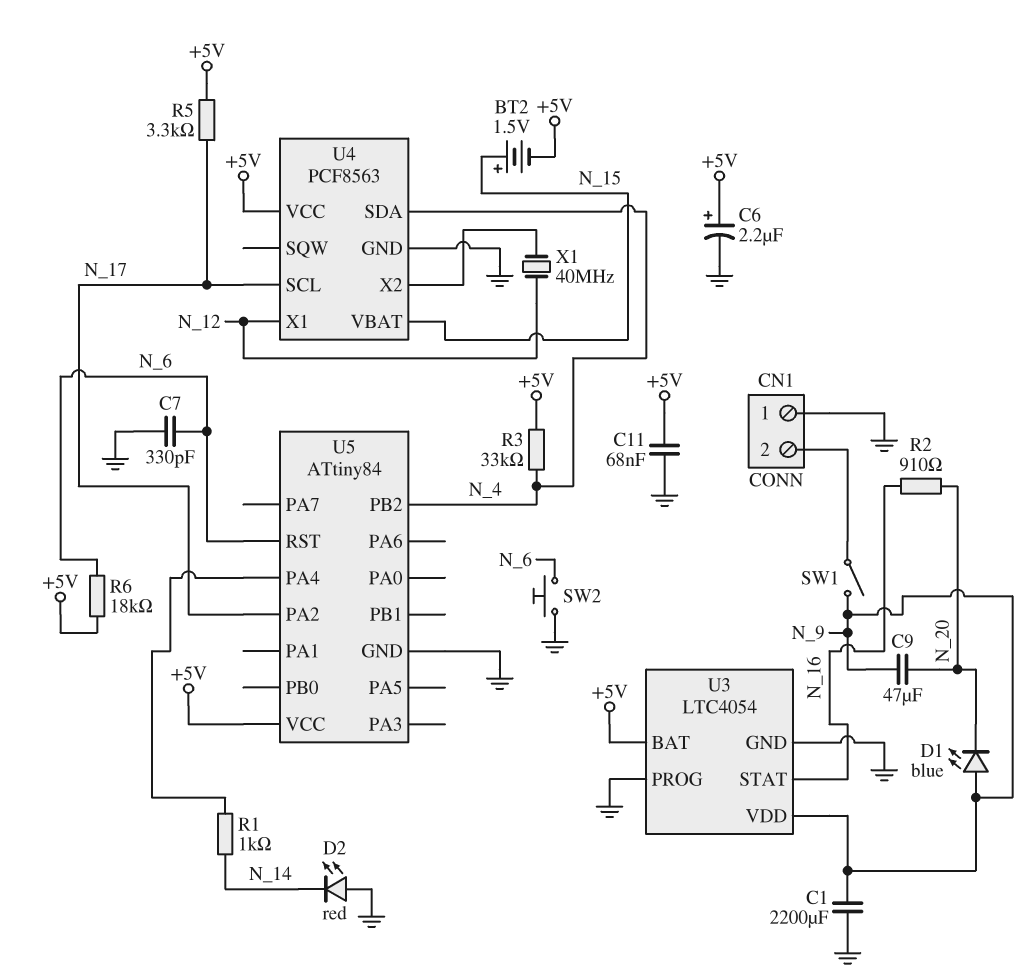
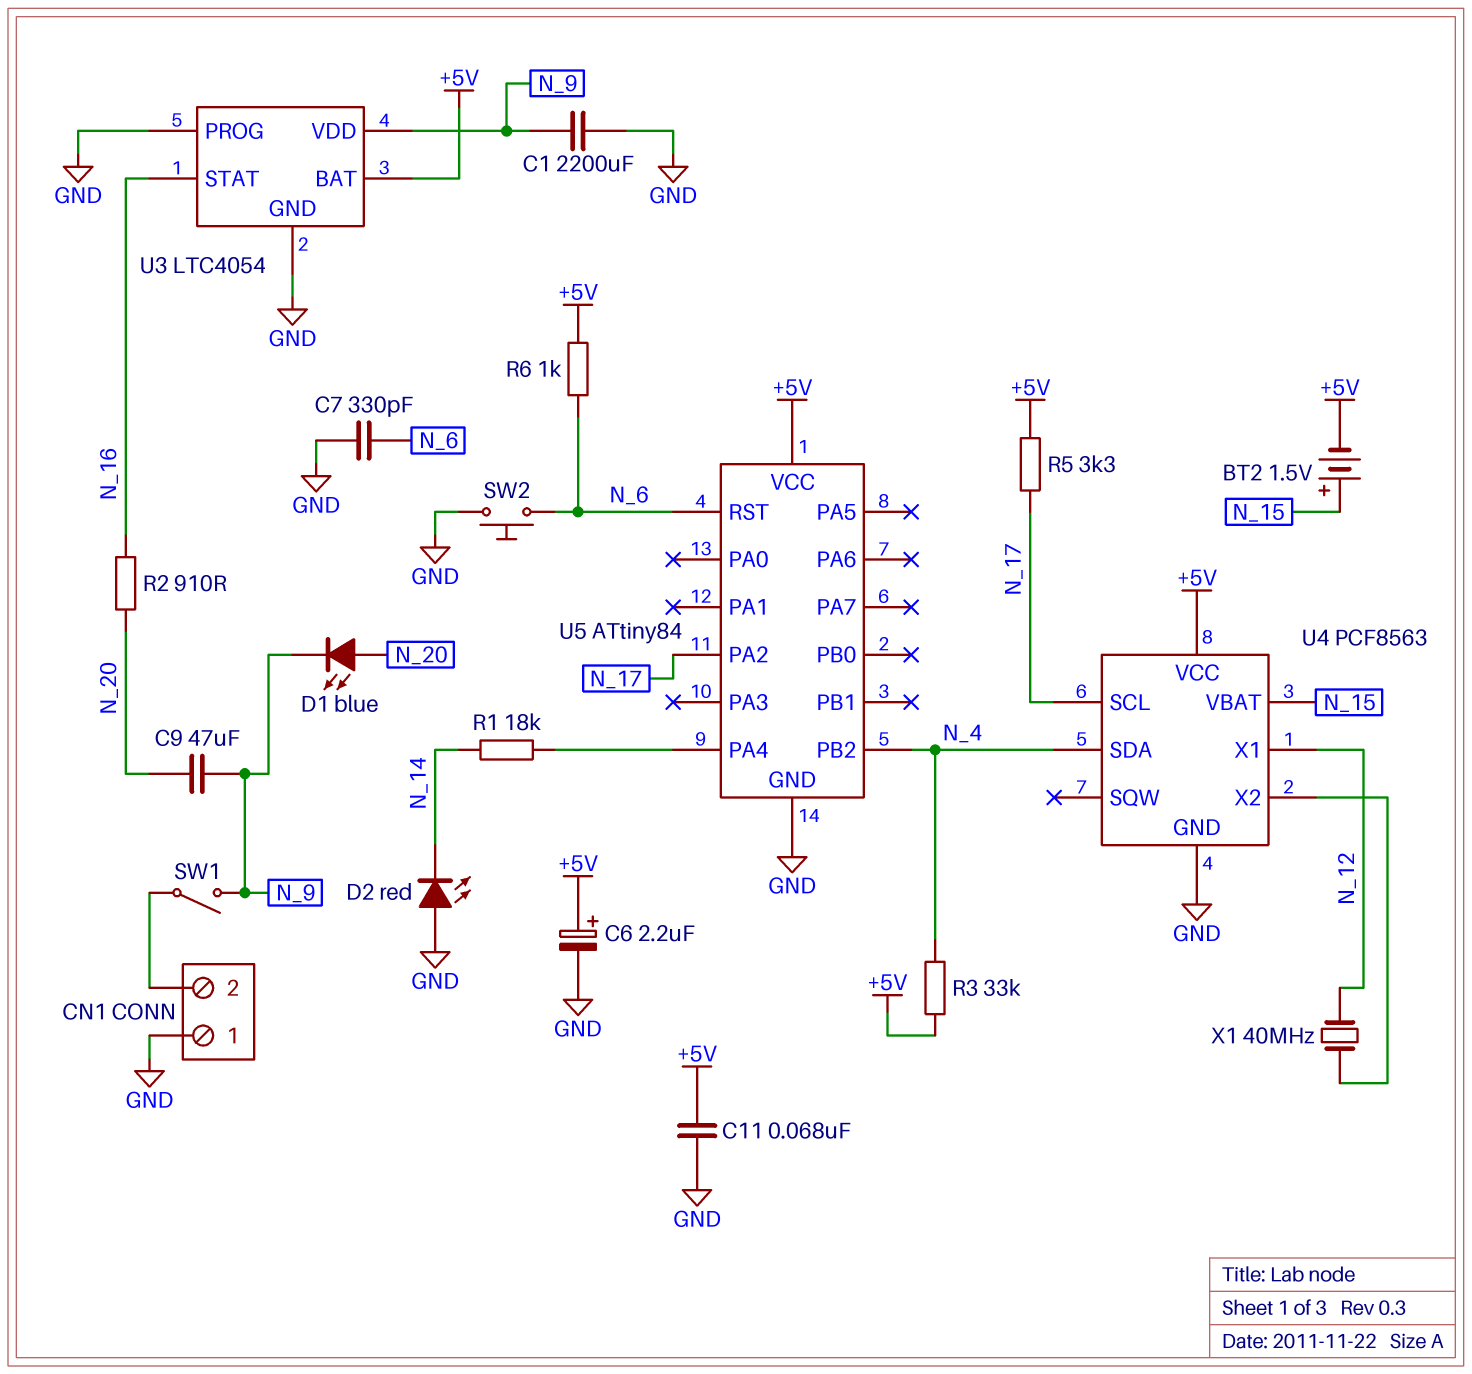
D1: LED blue (A N_9, K N_20) -> LED blue (A N_20, K N_9)
R1: 1k (N_14, U5/PA4) -> 18k (N_14, U5/PA4)
R6: 18k (+5V, N_6) -> 1k (+5V, N_6)

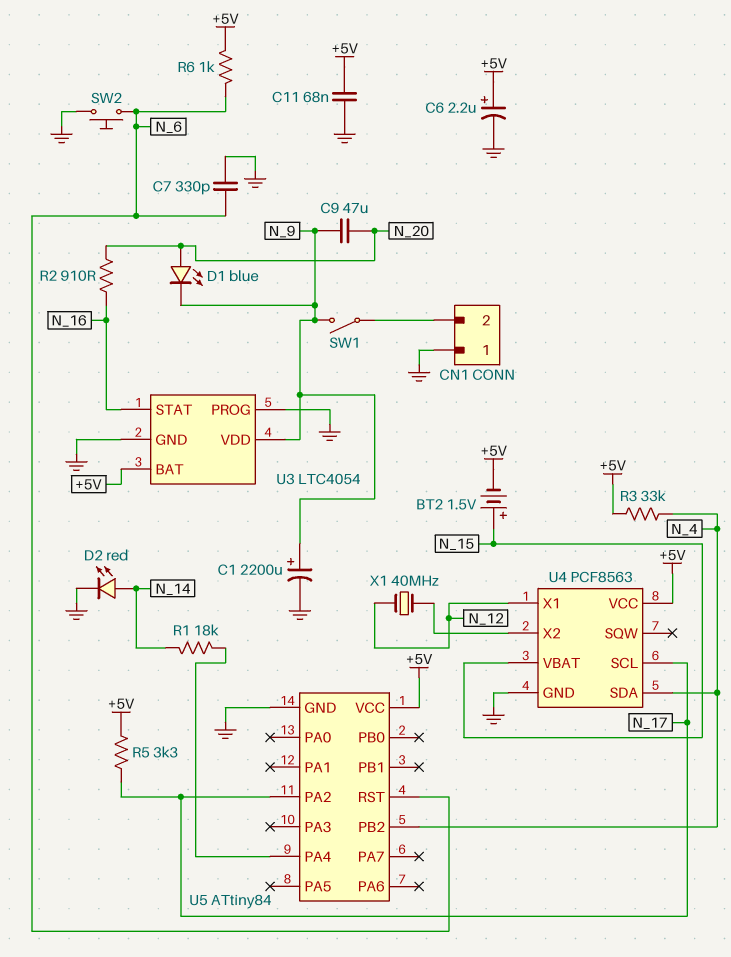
C1: 2200uF (GND, N_9) -> 2200uF (plus N_9, minus GND)
D2: LED red (A GND, K N_14) -> LED red (A N_14, K GND)

